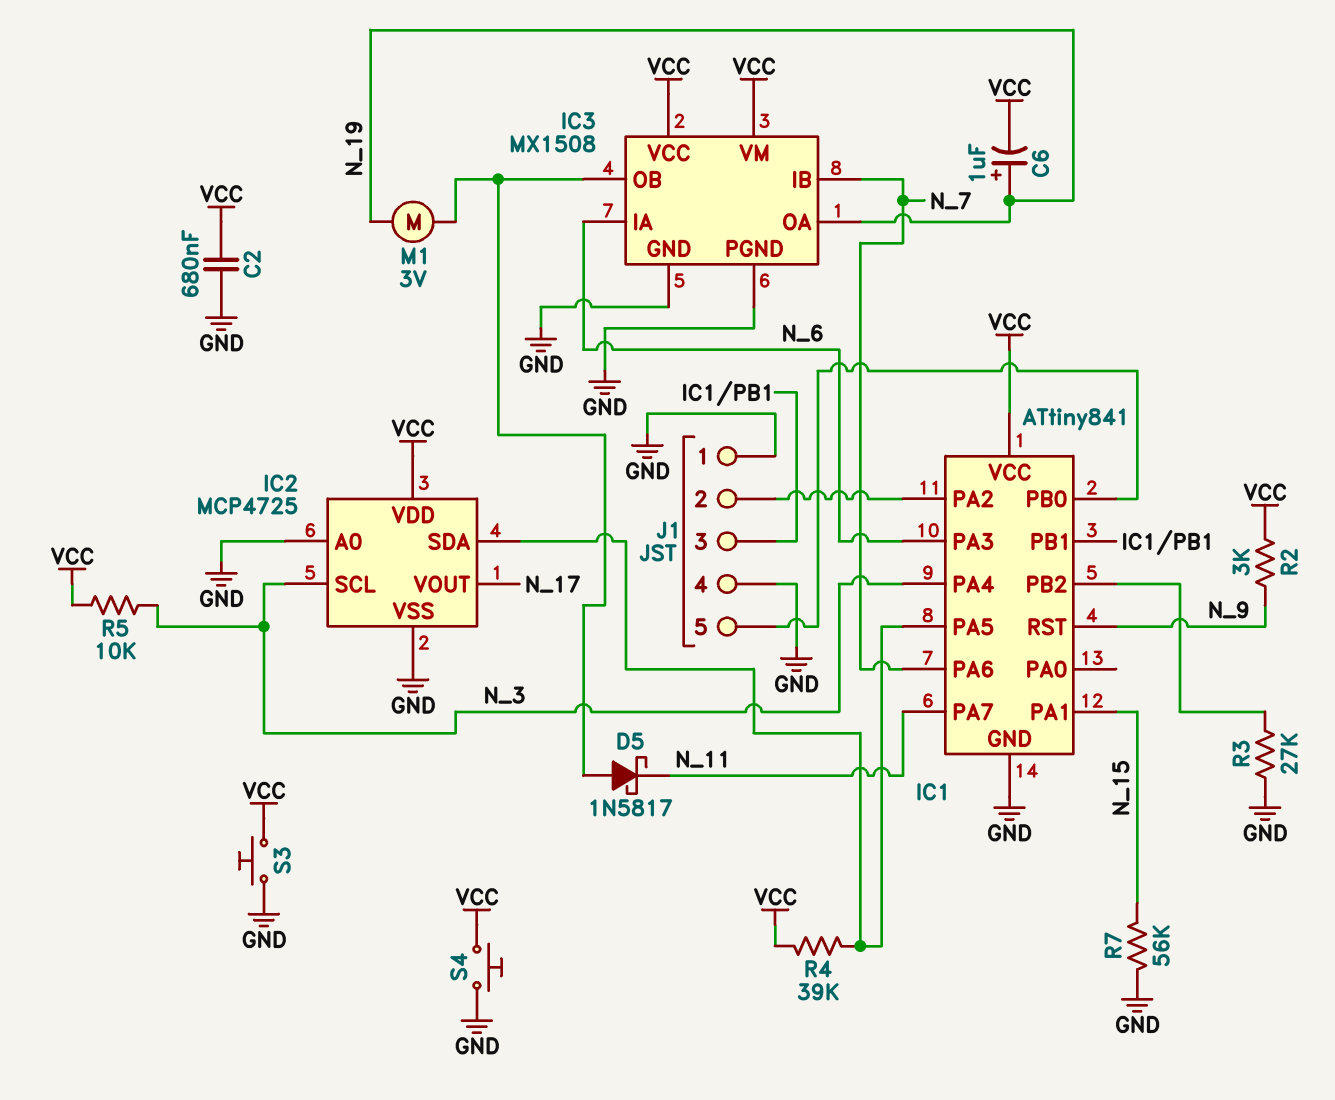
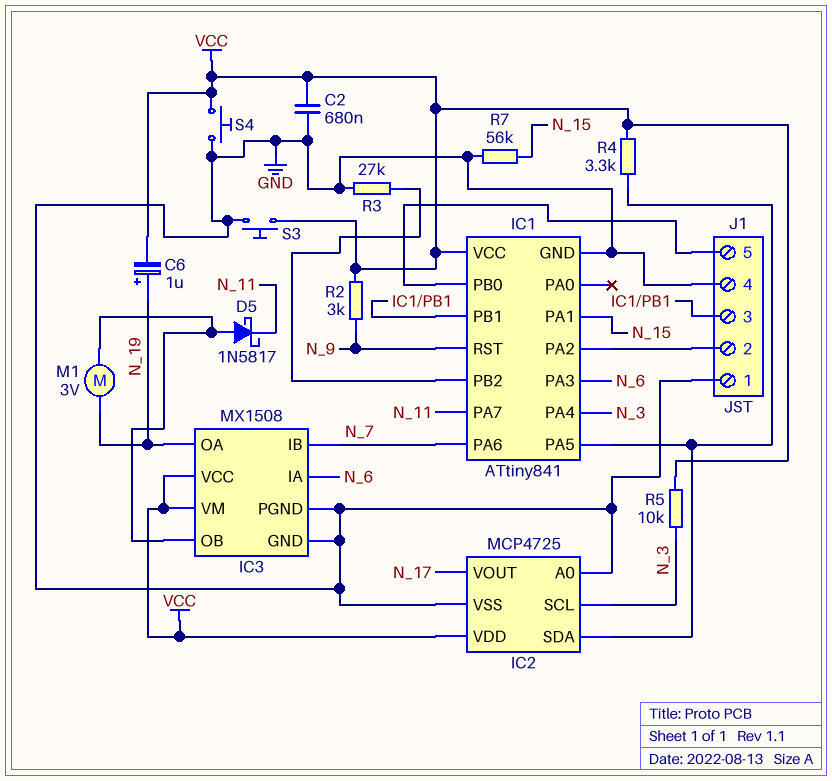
R4: 39k (IC1/PA5, VCC) -> 3.3k (IC1/PA5, VCC)

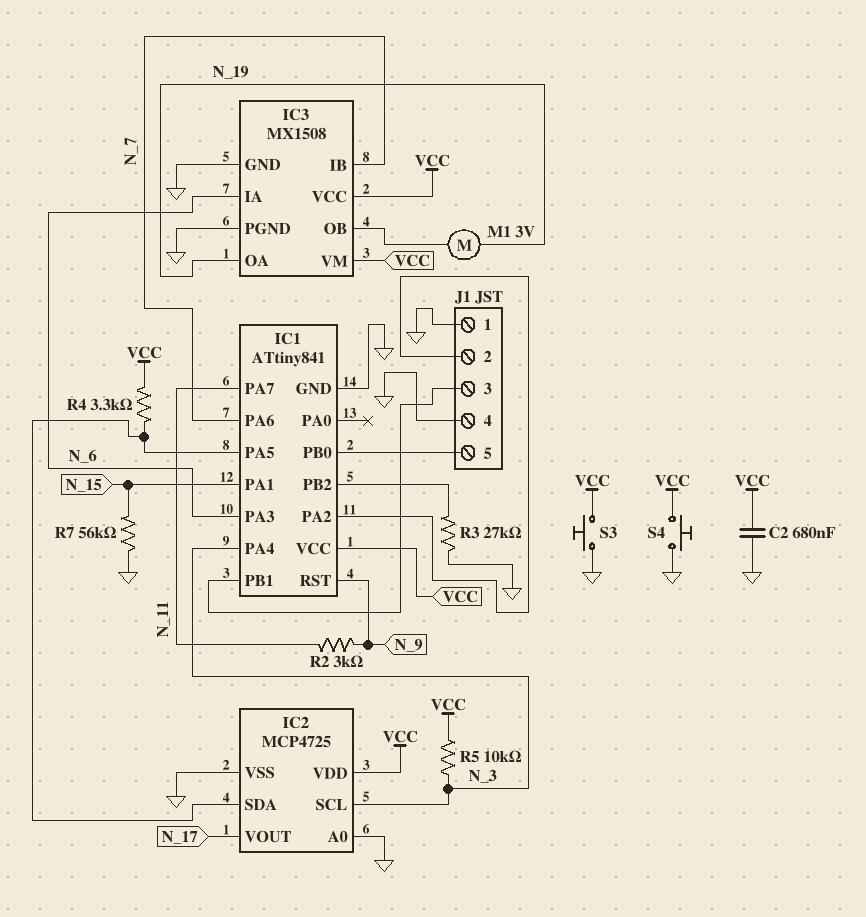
C6: 1uF (plus N_19, minus VCC) -> none
D5: schottky 1N5817 (A IC3/OB, K N_11) -> none
R2: 3k (N_9, VCC) -> 3k (N_9, N_11)

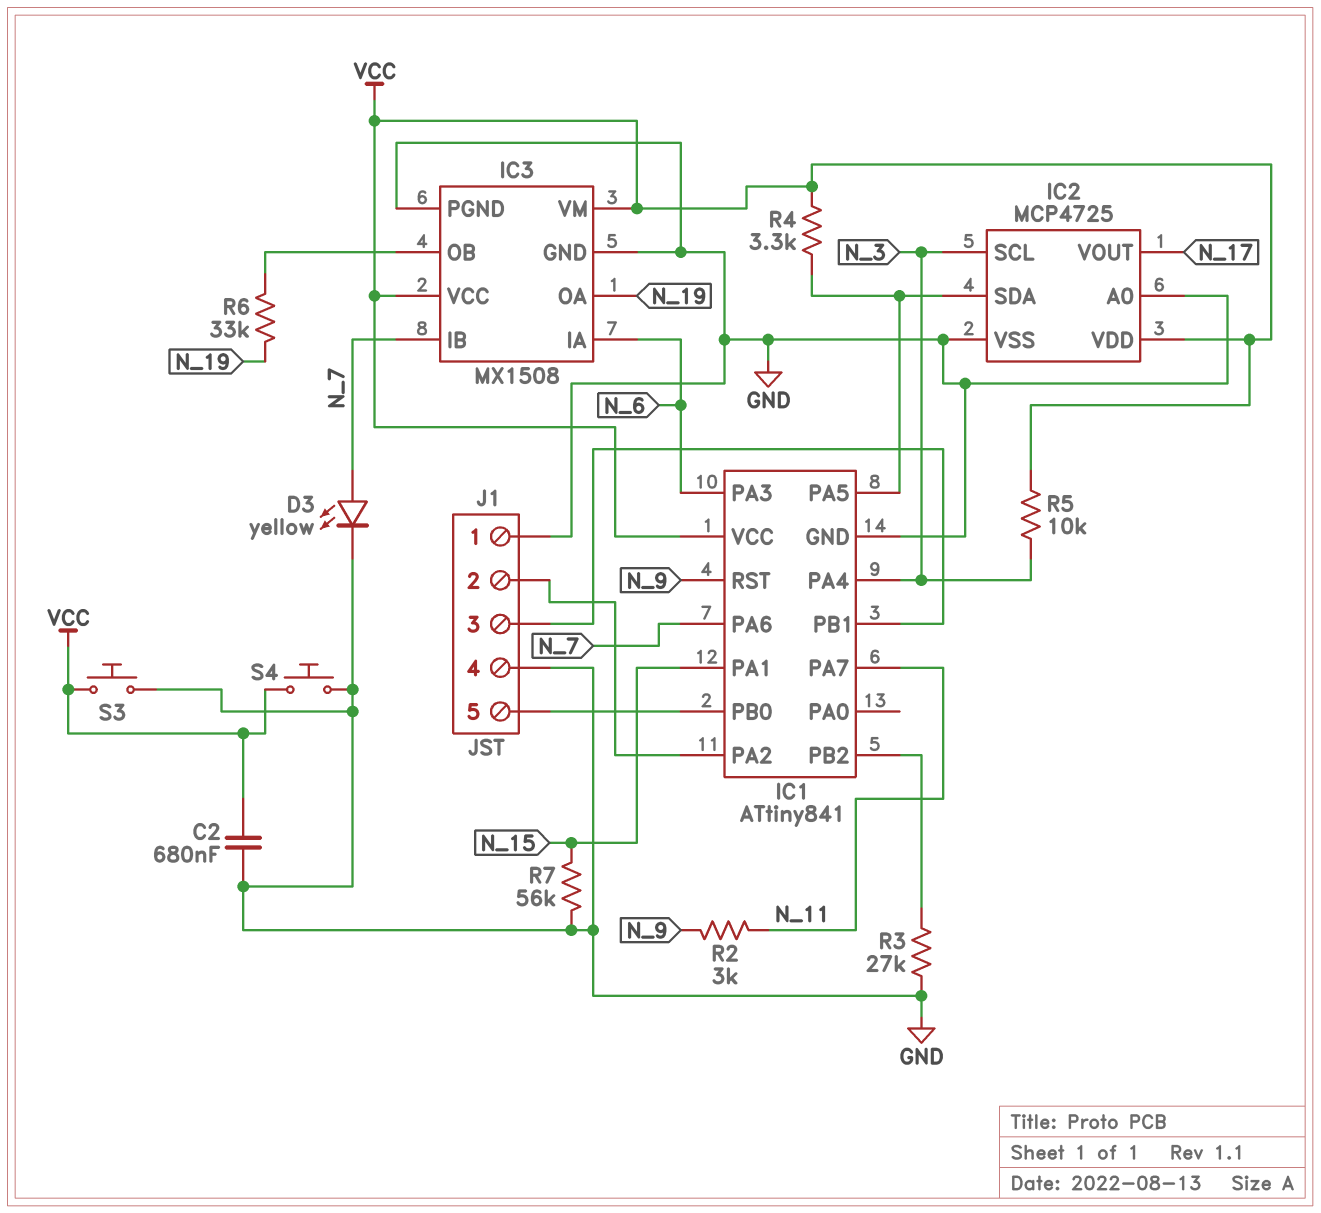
D3: none -> LED yellow (A N_7, K GND)
M1: motor 3V (IC3/OB, N_19) -> none
R6: none -> 33k (IC3/OB, N_19)

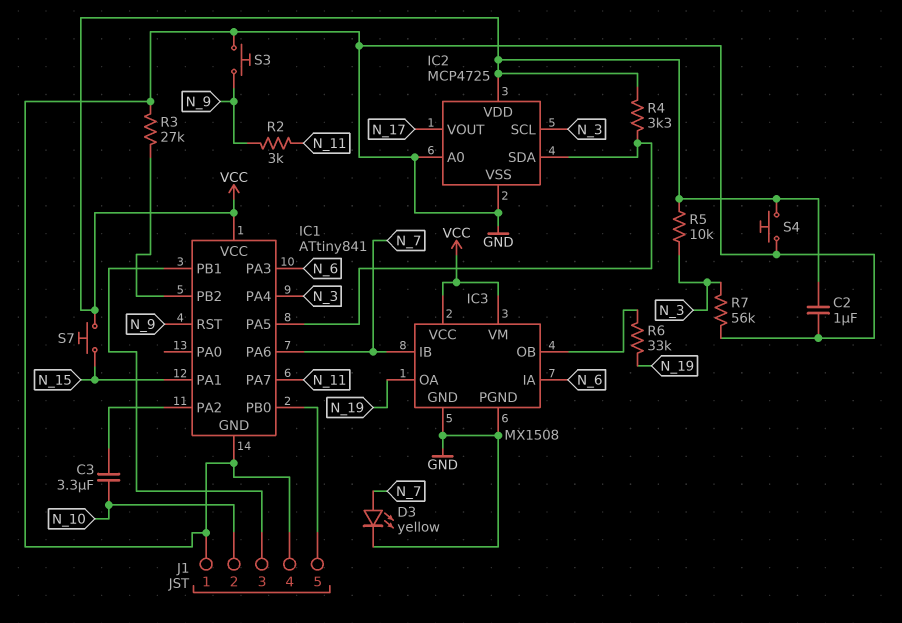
C2: 680nF (GND, VCC) -> 1uF (GND, VCC)
C3: none -> 3.3uF (IC1/PA2, N_10)
J1 pin 2: IC1/PA2 -> N_10
R7: 56k (GND, N_15) -> 56k (GND, N_3)
S3: button (GND, VCC) -> button (GND, N_9)
S7: none -> button (N_15, VCC)

